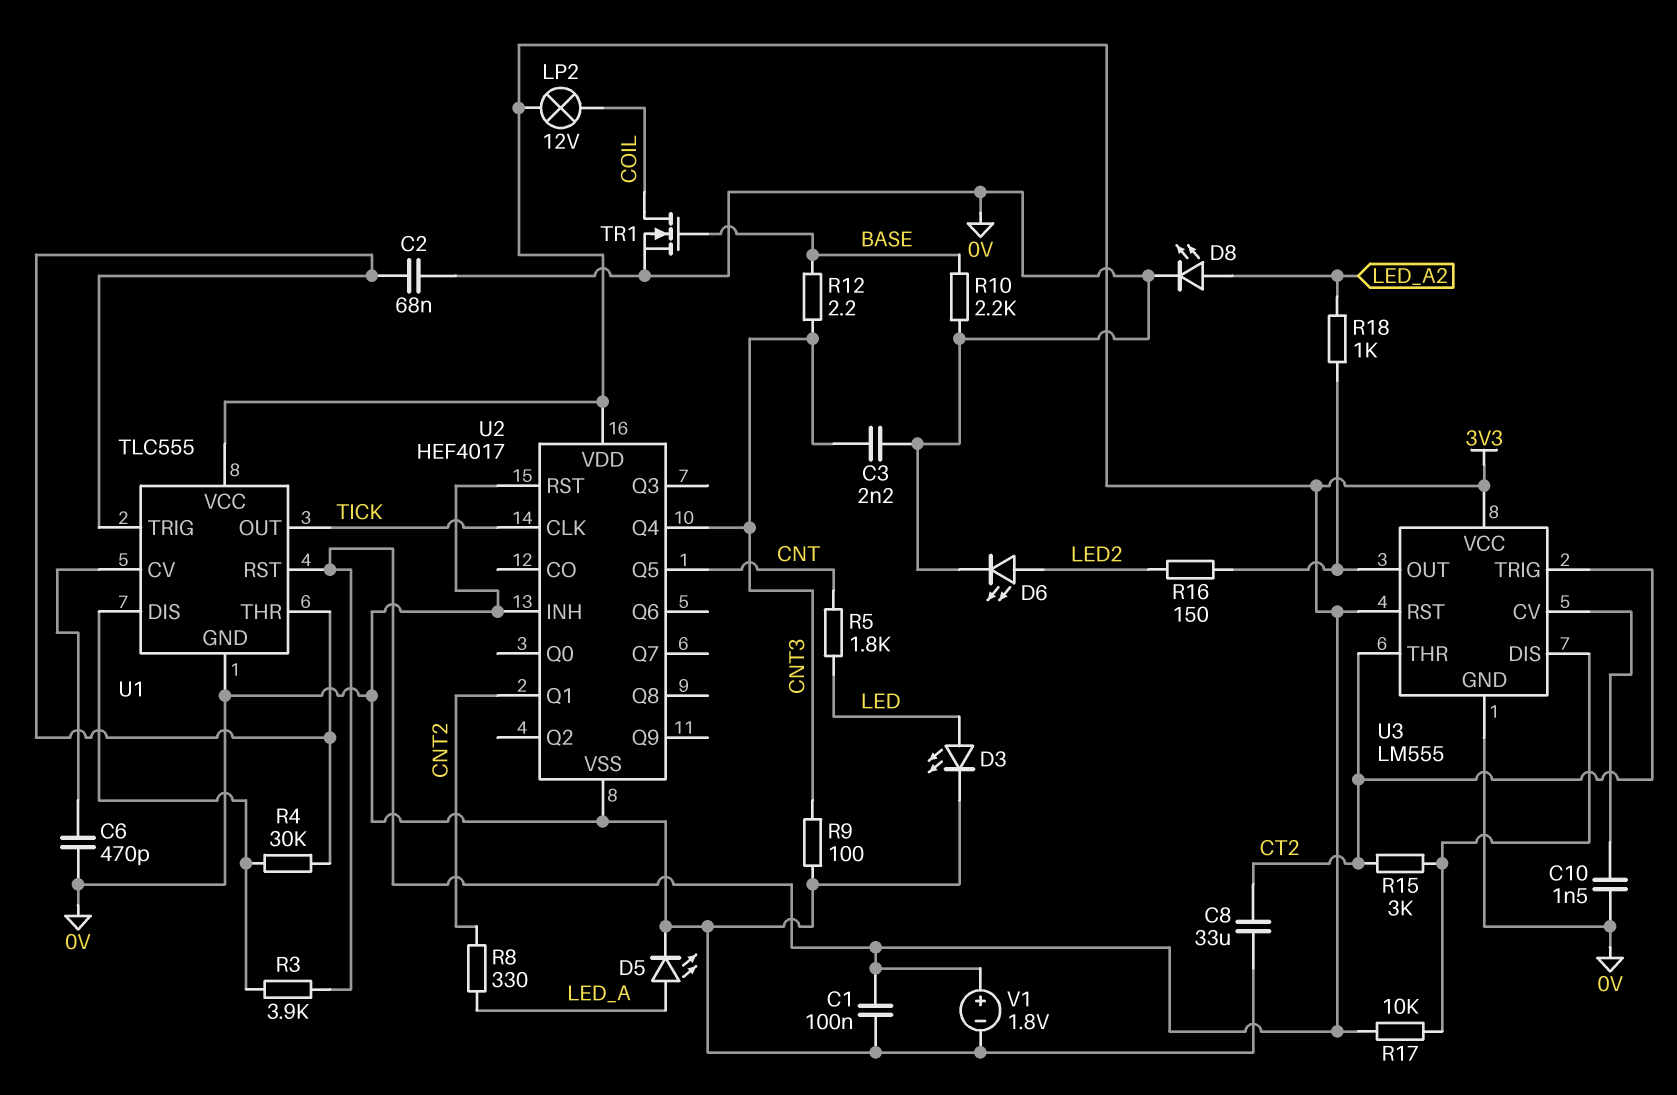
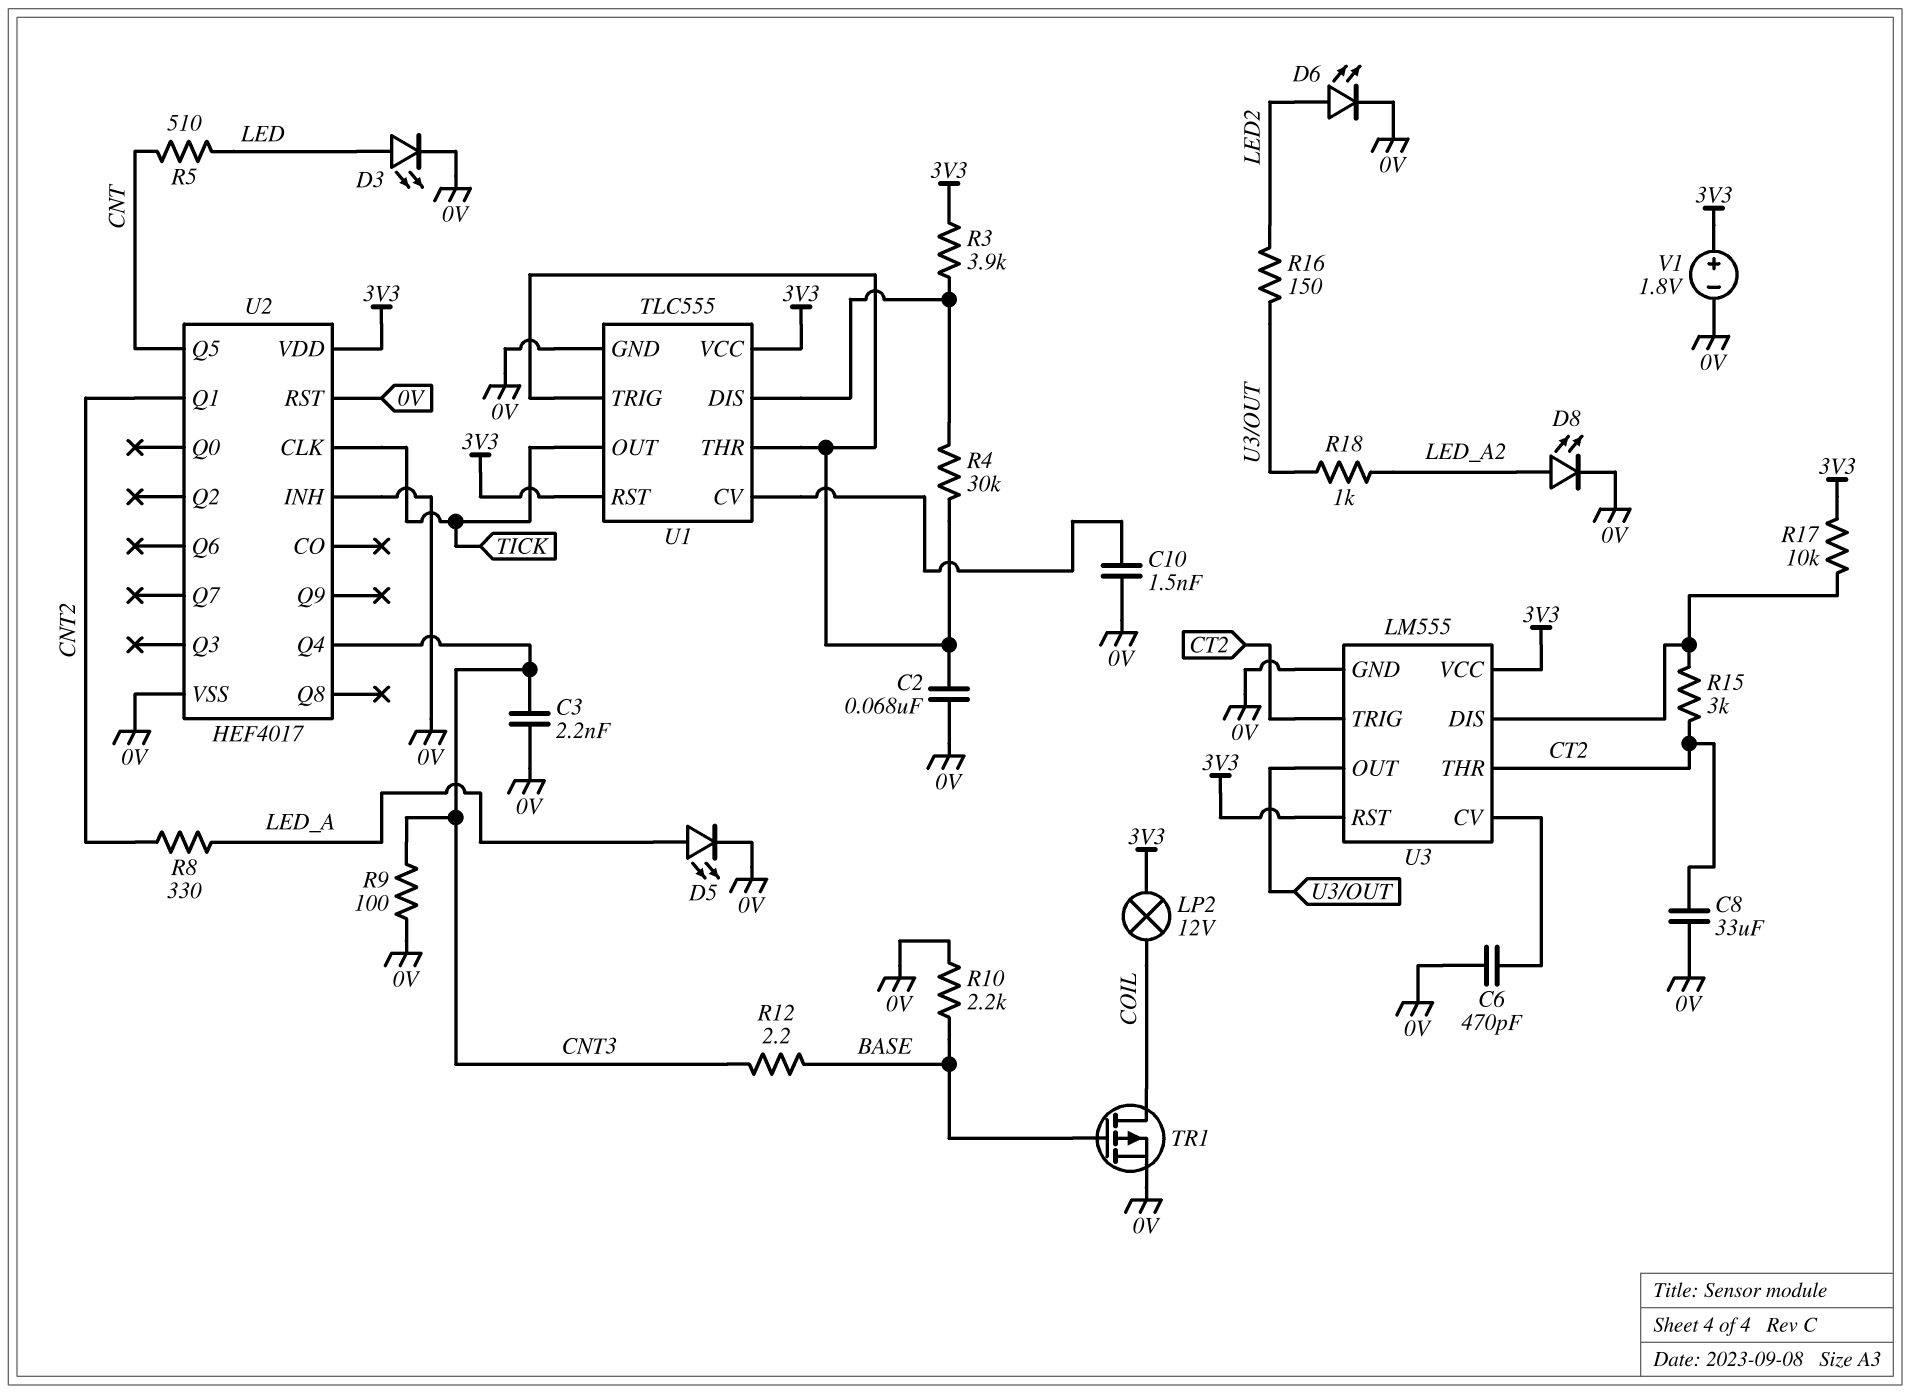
C1: 100nF (0V, 3V3) -> none
C6: 470pF (0V, U1/CV) -> 470pF (0V, U3/CV)
C10: 1.5nF (0V, U3/CV) -> 1.5nF (0V, U1/CV)
R5: 1.8k (CNT, LED) -> 510 (CNT, LED)
TR1: NMOS (G BASE, D COIL, S 0V) -> PMOS (G BASE, D COIL, S 0V)

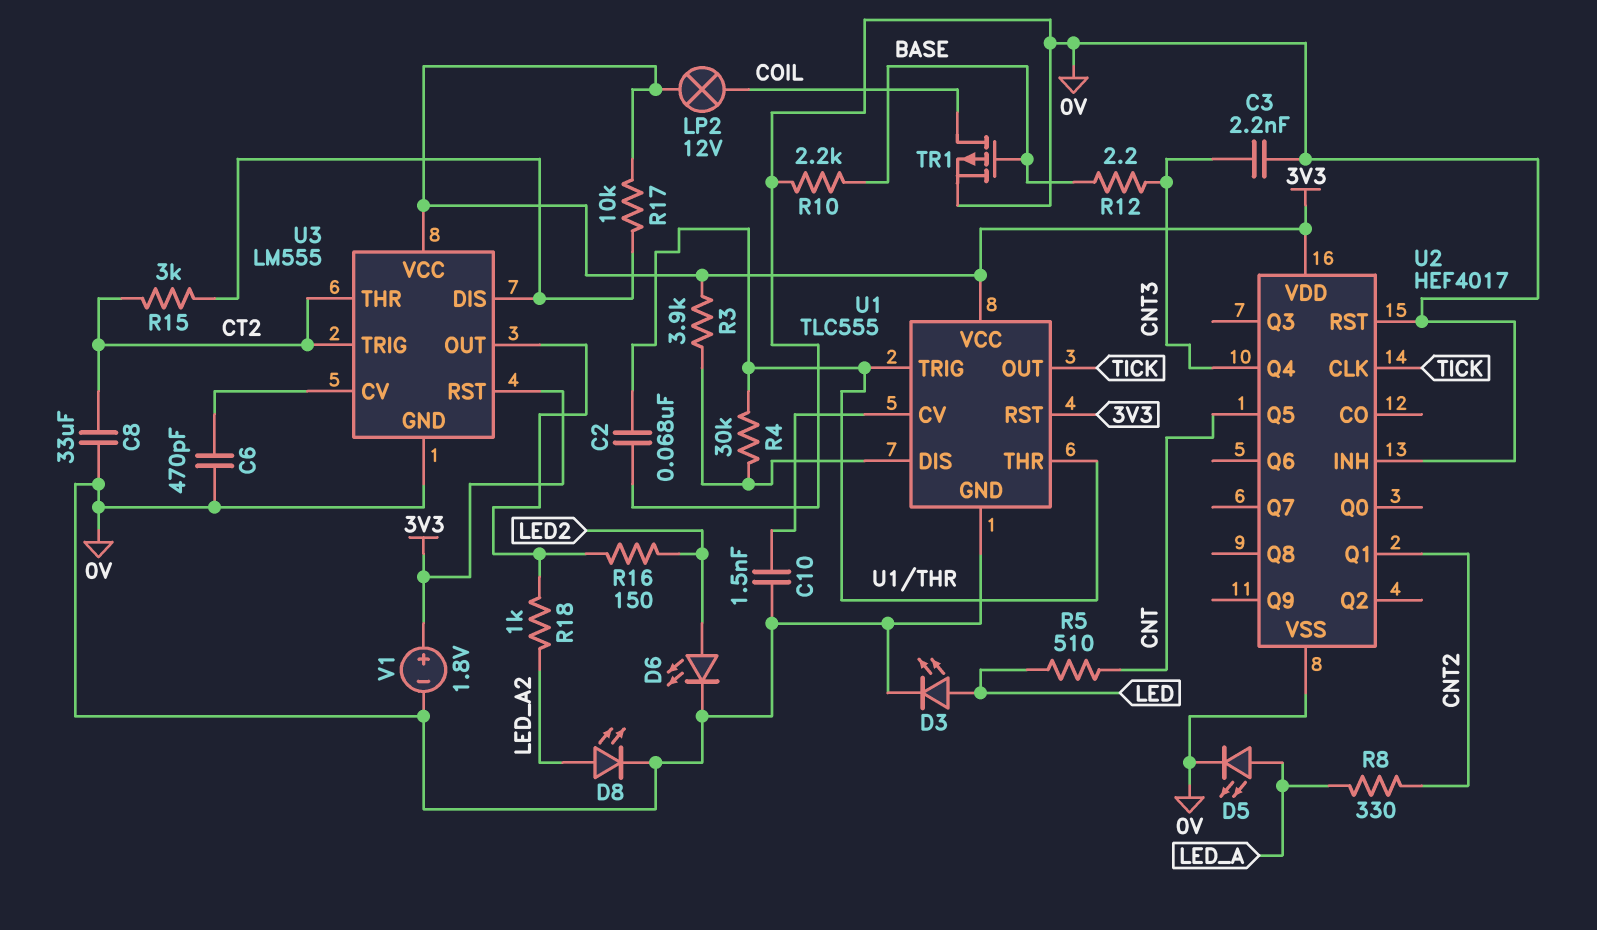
R9: 100 (0V, CNT3) -> none

